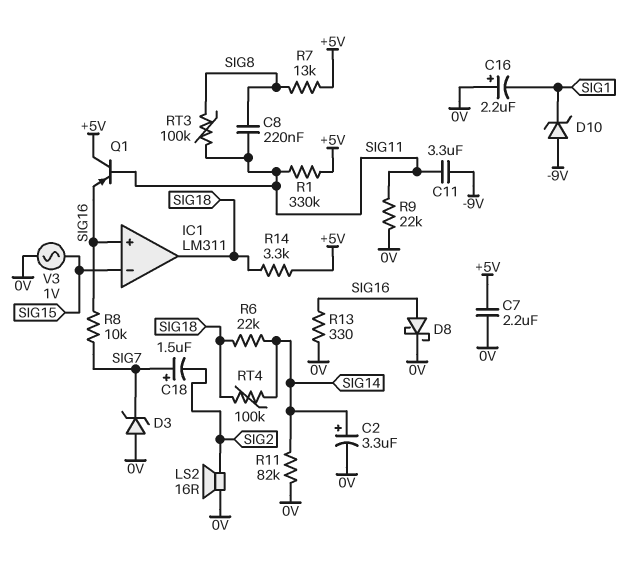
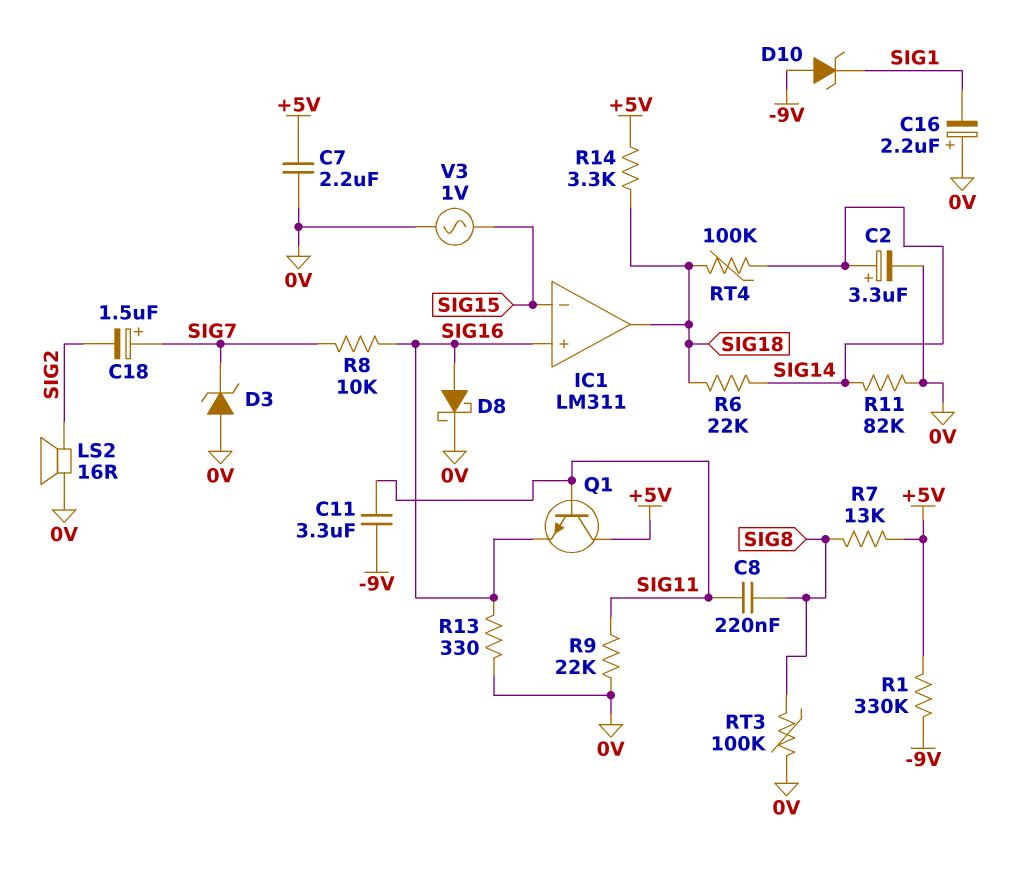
Q1: PNP (B SIG11, C +5V, E SIG16) -> NPN (B SIG11, C +5V, E SIG16)
R1: 330k (+5V, SIG11) -> 330k (+5V, -9V)
RT3: 100k (SIG8, SIG11) -> 100k (0V, SIG8)

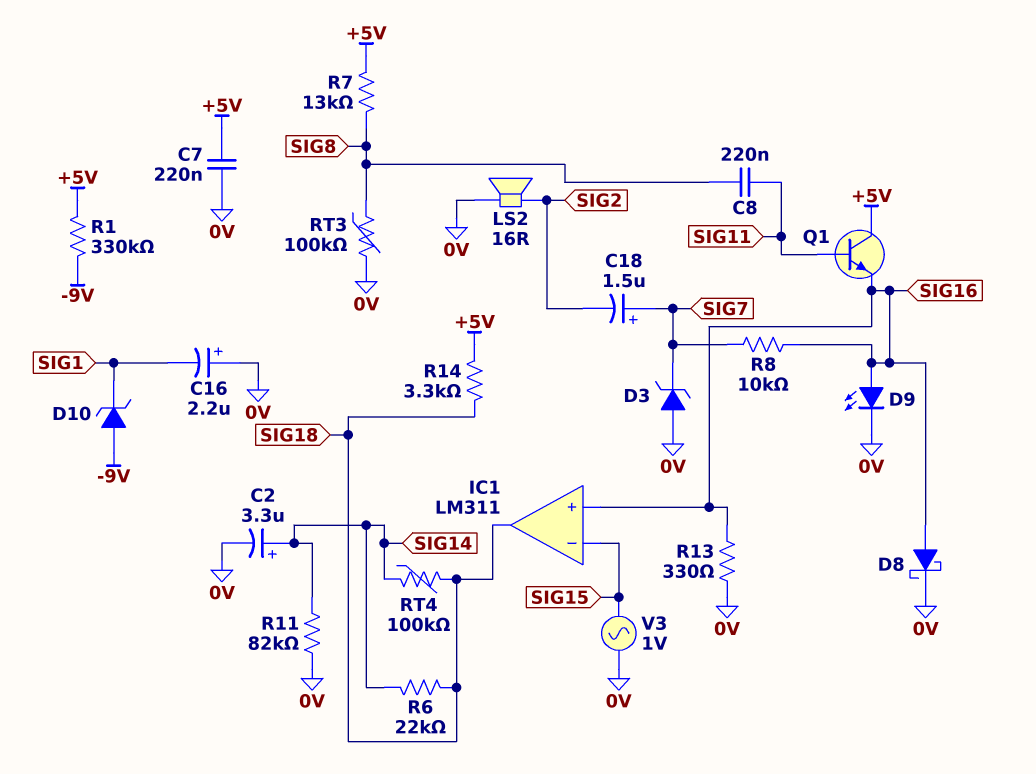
C7: 2.2uF (+5V, 0V) -> 220nF (+5V, 0V)
C11: 3.3uF (-9V, SIG11) -> none
D9: none -> LED (A SIG16, K 0V)
R9: 22k (0V, SIG11) -> none

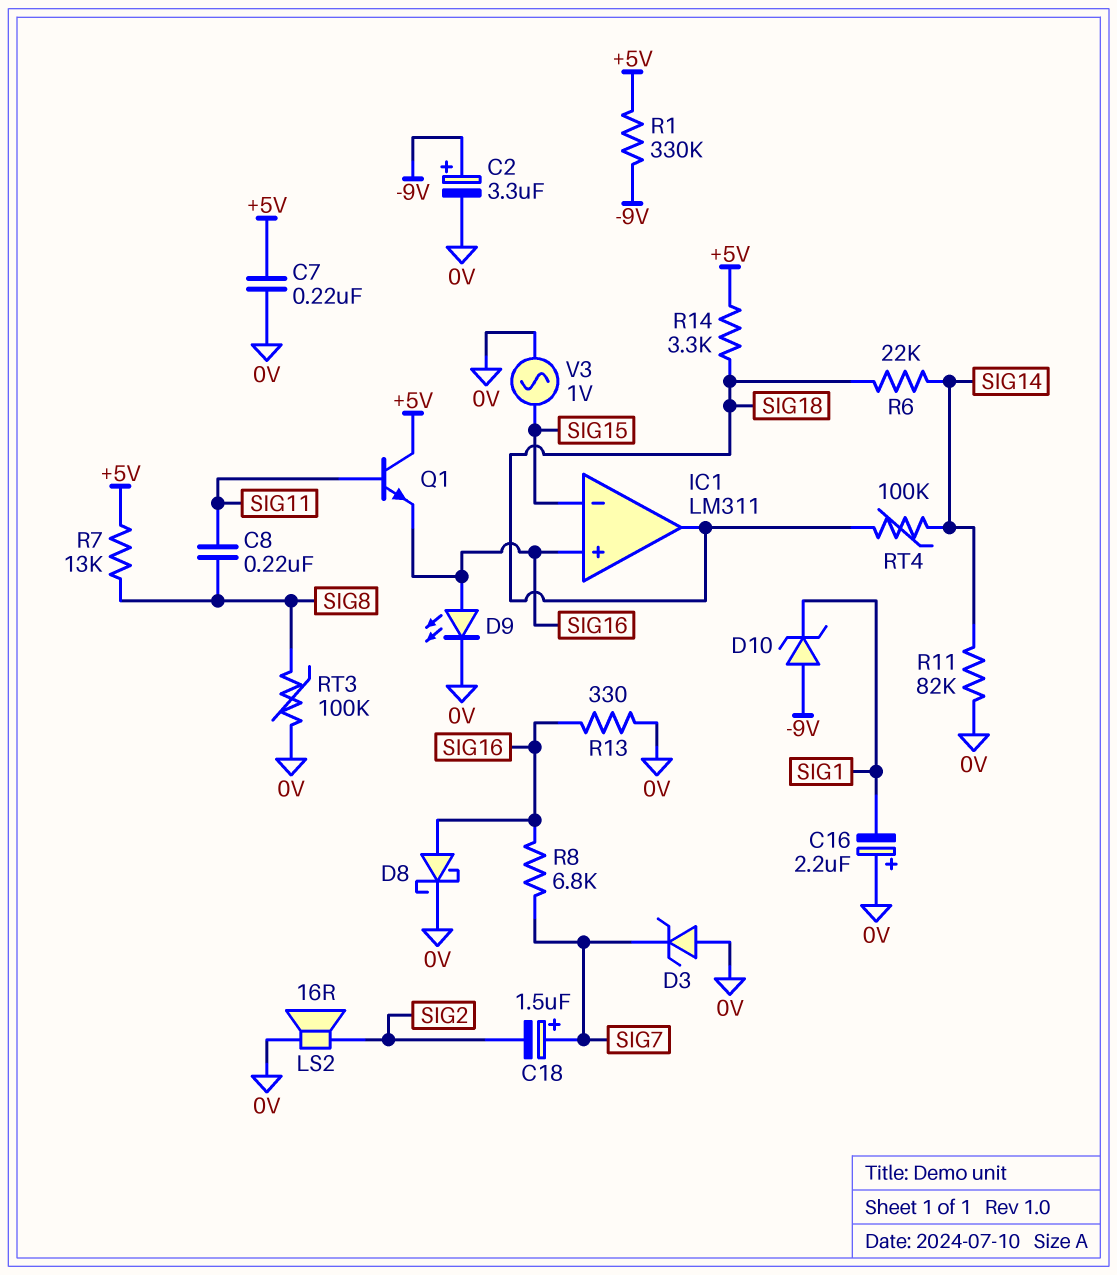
C2: 3.3uF (plus SIG14, minus 0V) -> 3.3uF (plus -9V, minus 0V)
R8: 10k (SIG7, SIG16) -> 6.8k (SIG7, SIG16)

